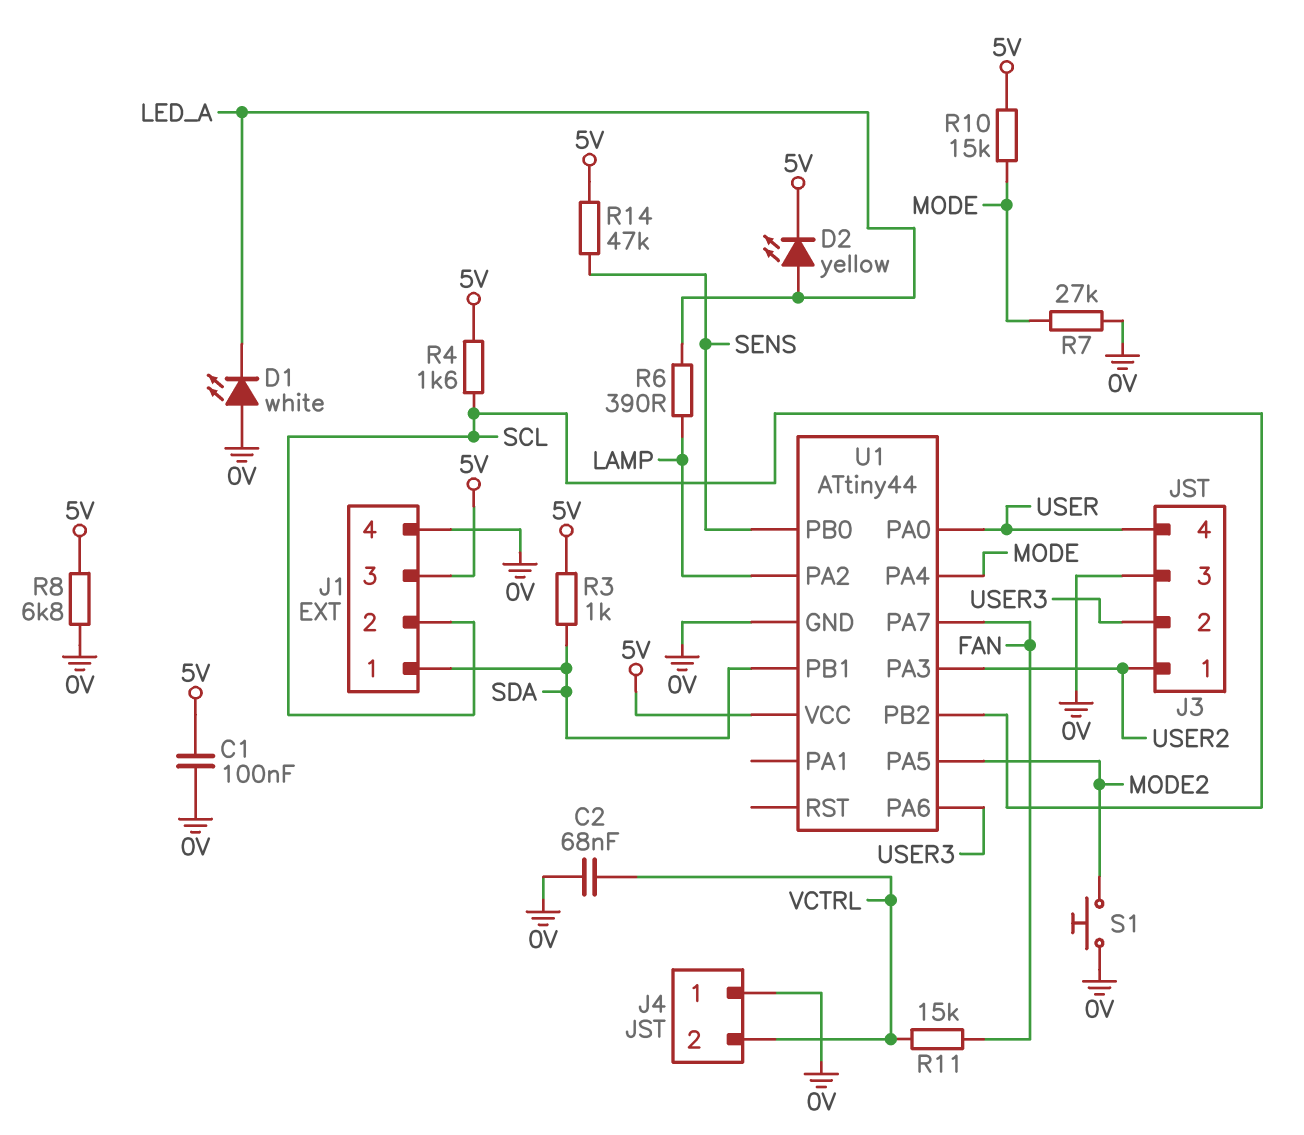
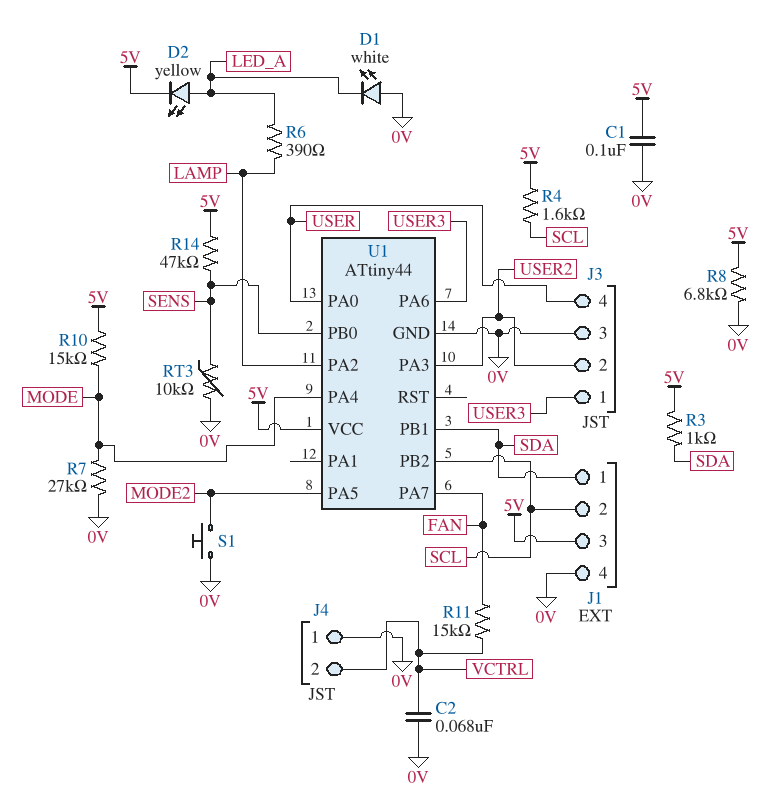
J3 pin 1: USER2 -> USER3
J3 pin 2: USER3 -> USER2
RT3: none -> 10k (0V, SENS)

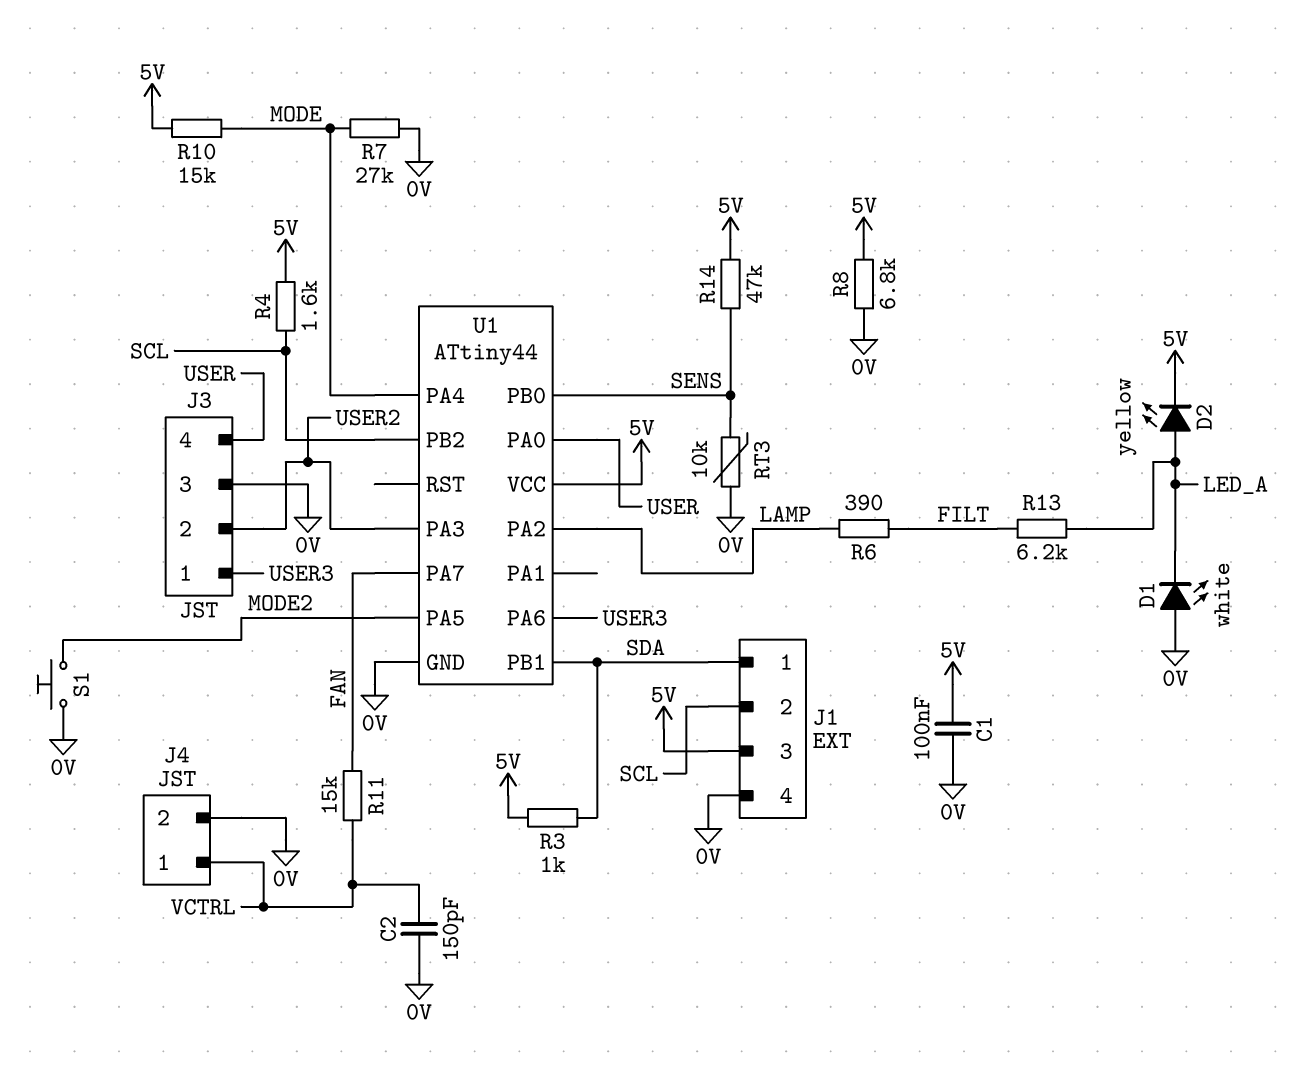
C2: 68nF (0V, VCTRL) -> 150pF (0V, VCTRL)
J4 pin 1: 0V -> VCTRL
J4 pin 2: VCTRL -> 0V
R6: 390 (LAMP, LED_A) -> 390 (FILT, LAMP)
R13: none -> 6.2k (FILT, LED_A)

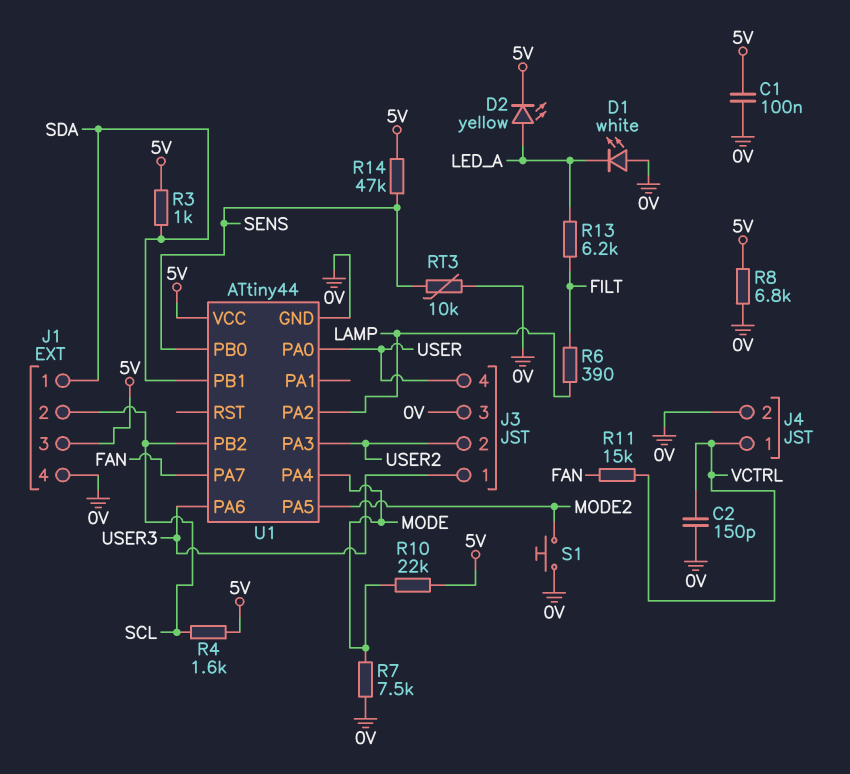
R7: 27k (0V, MODE) -> 7.5k (0V, MODE)
R10: 15k (5V, MODE) -> 22k (5V, MODE)

